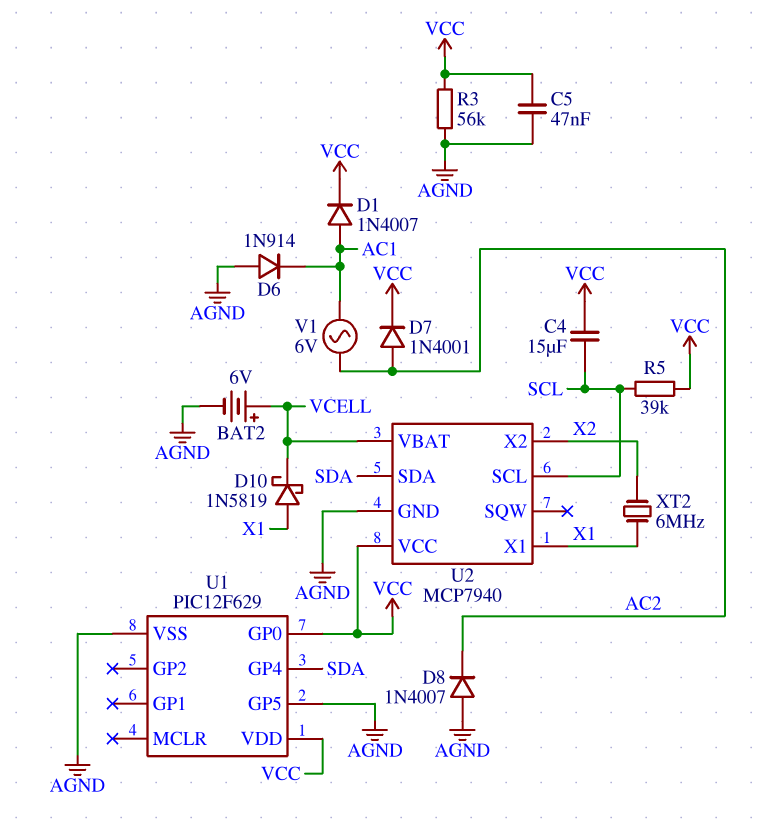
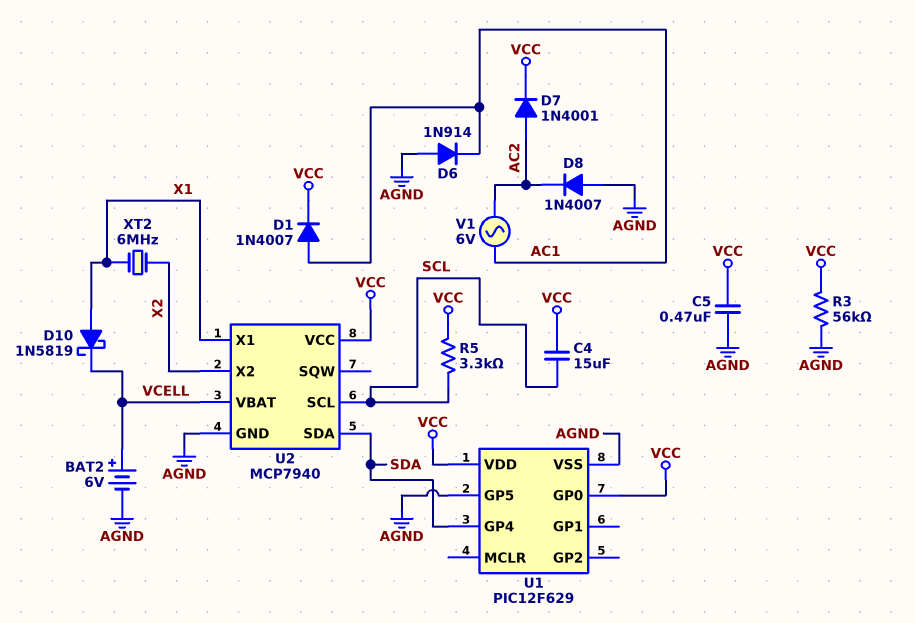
C5: 47nF (AGND, VCC) -> 470nF (AGND, VCC)
R5: 39k (SCL, VCC) -> 3.3k (SCL, VCC)

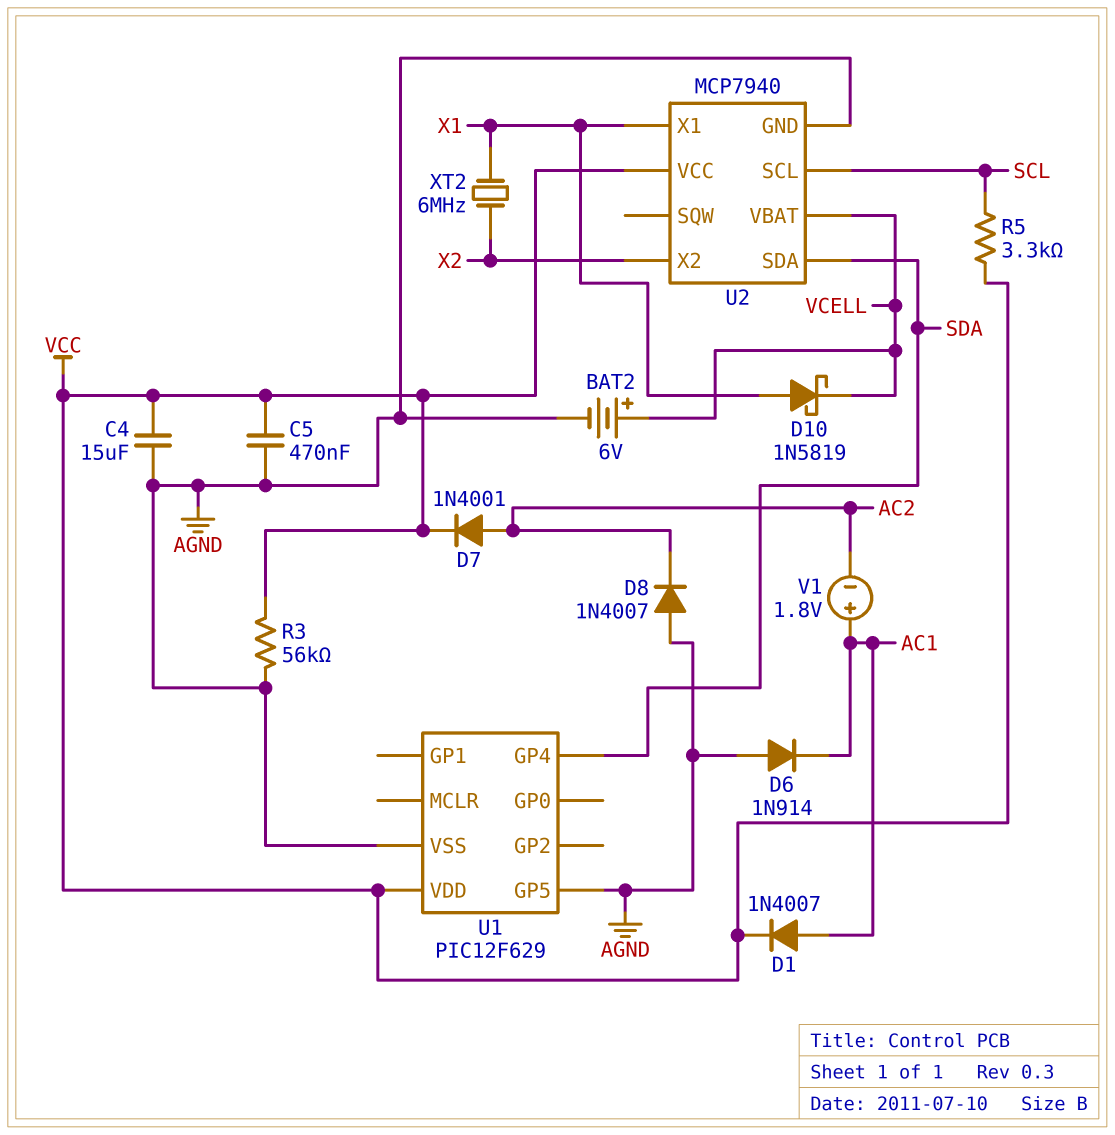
C4: 15uF (SCL, VCC) -> 15uF (AGND, VCC)
U1 pin GP0: VCC -> none
V1: AC 6V (AC1, AC2) -> 1.8V (plus AC1, minus AC2)

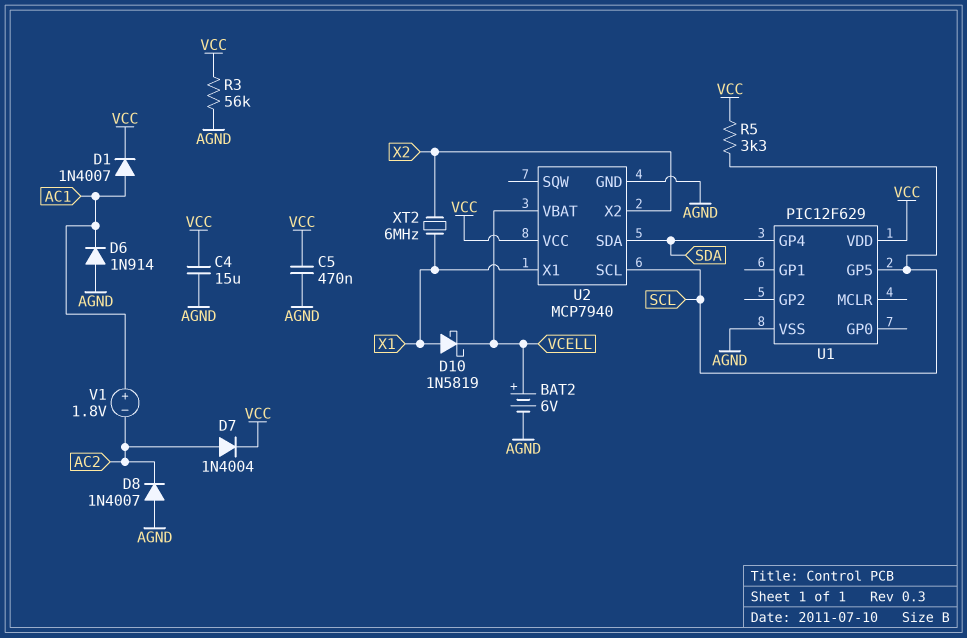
D7: diode 1N4001 (A AC2, K VCC) -> diode 1N4004 (A AC2, K VCC)
U1 pin GP5: AGND -> SCL

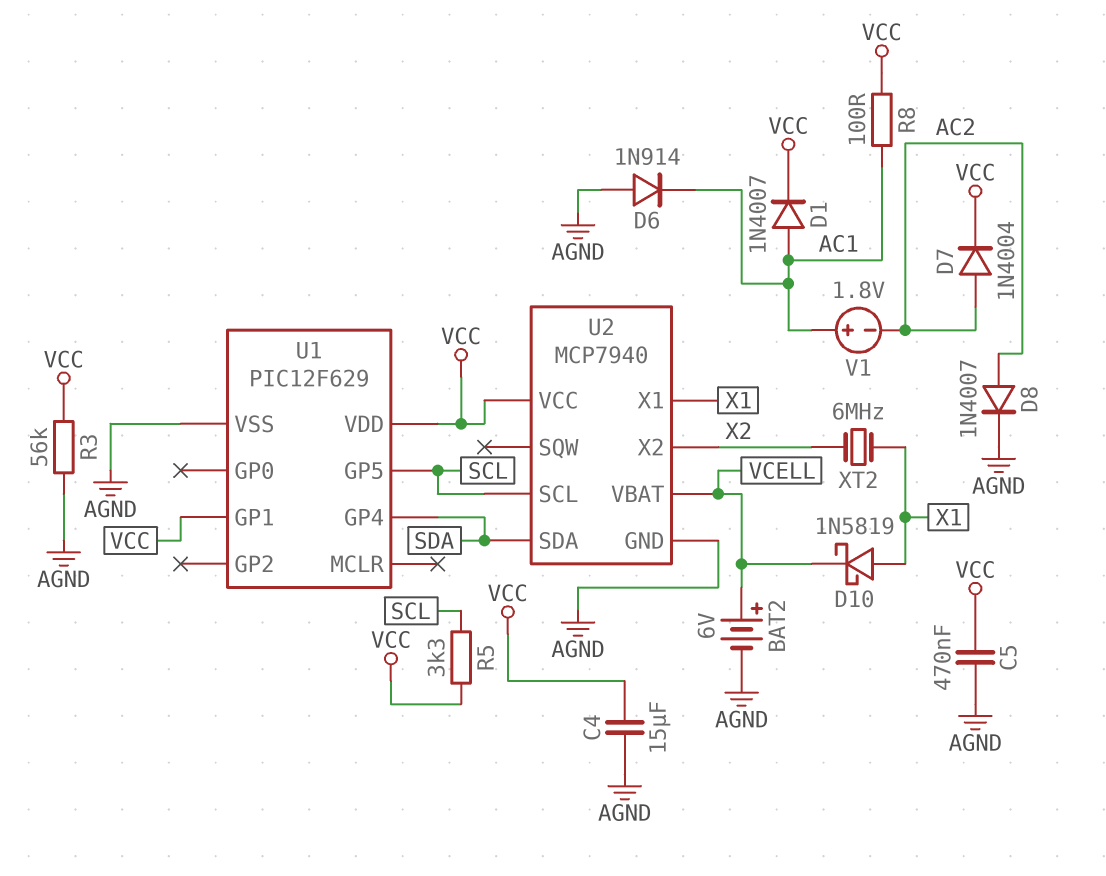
D8: diode 1N4007 (A AGND, K AC2) -> diode 1N4007 (A AC2, K AGND)
R8: none -> 100 (AC1, VCC)
U1 pin GP1: none -> VCC

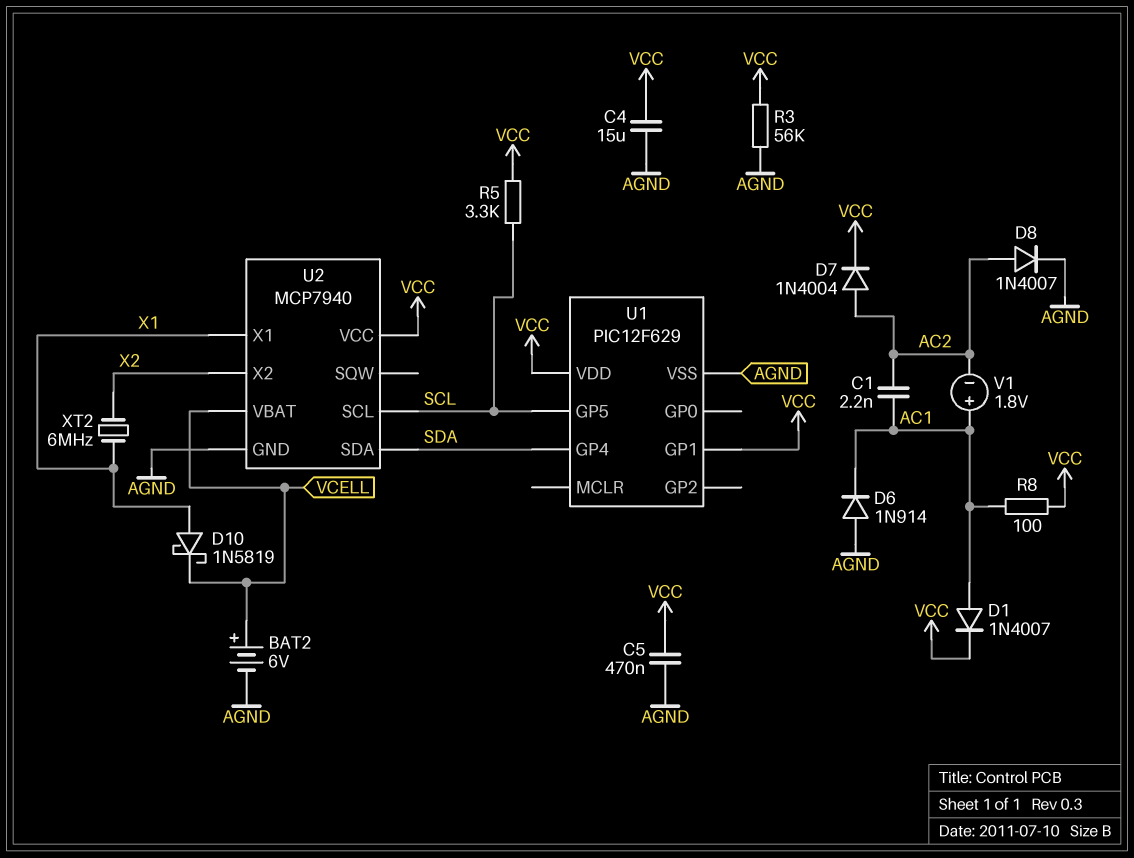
C1: none -> 2.2nF (AC1, AC2)

